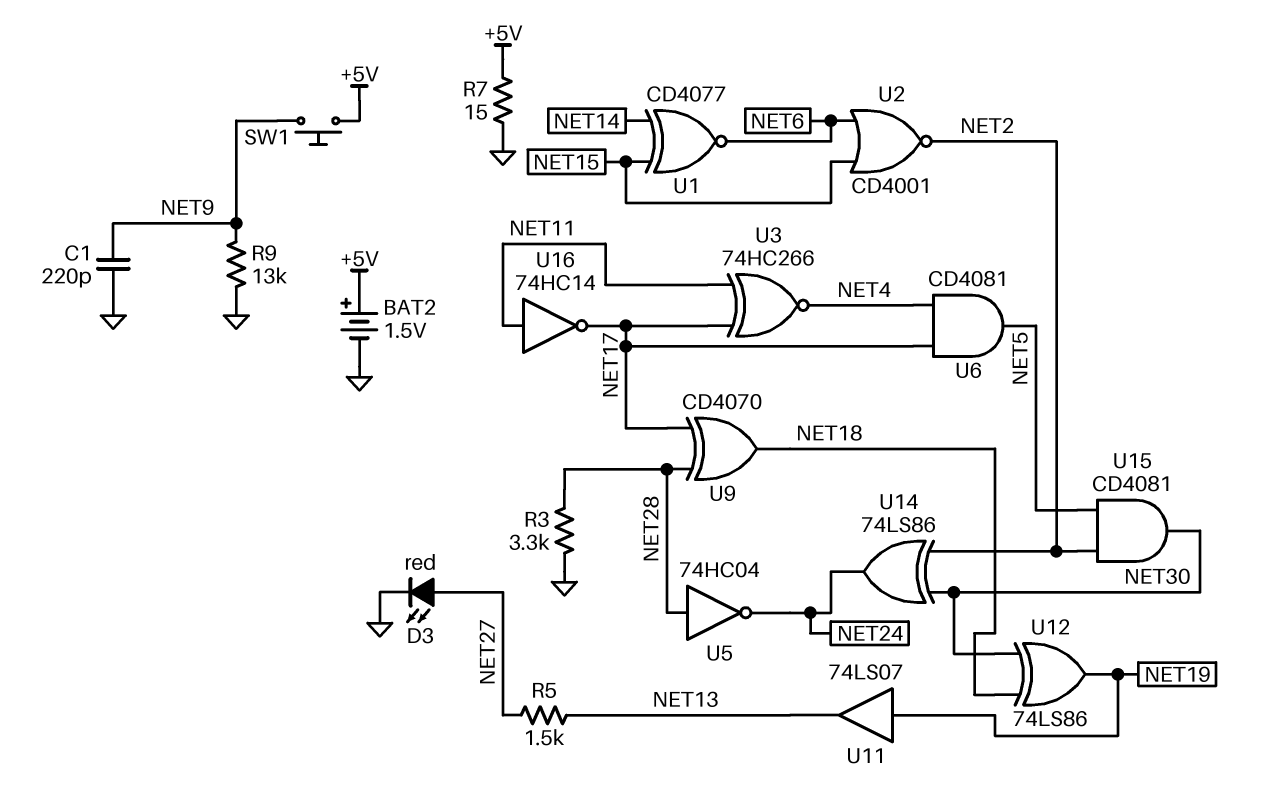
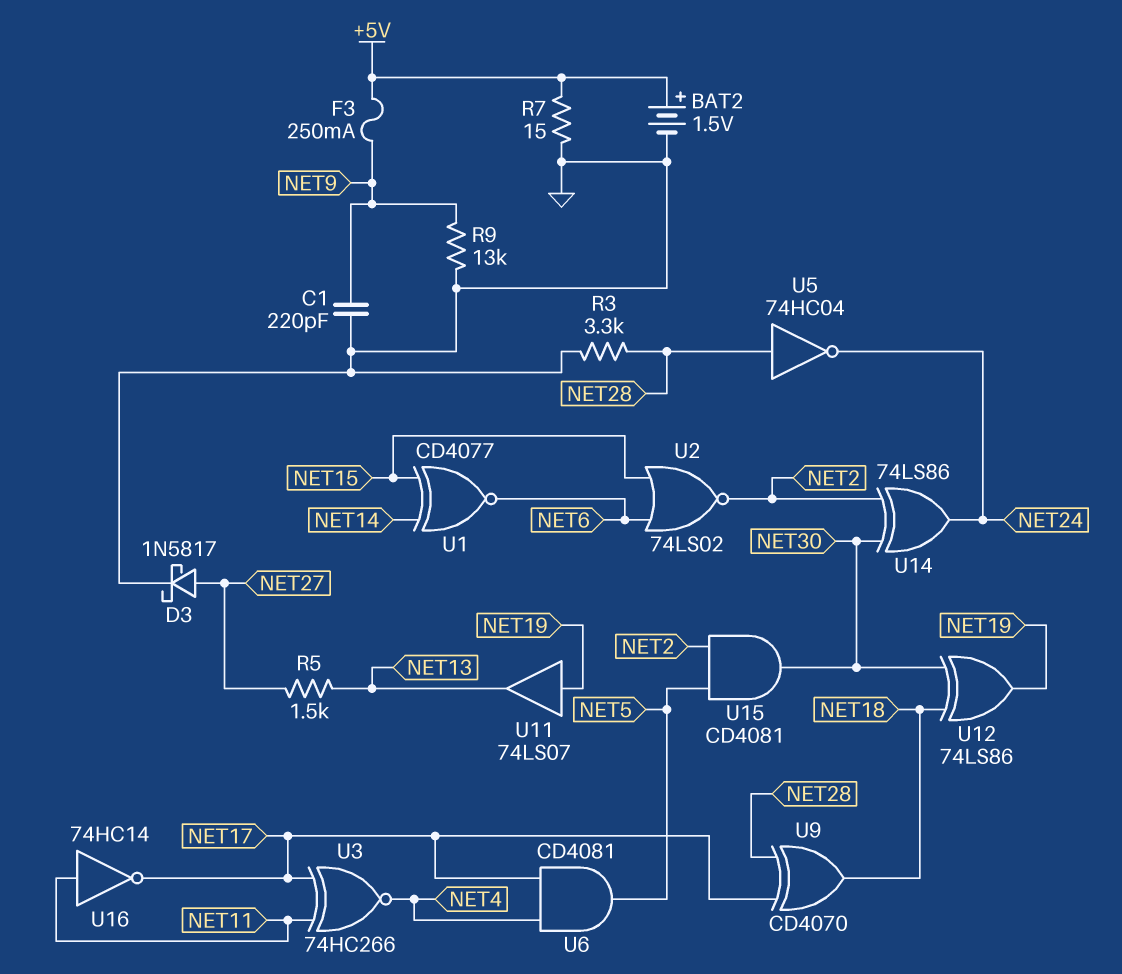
D3: LED red (A NET27, K GND) -> schottky 1N5817 (A NET27, K GND)
F3: none -> 250mA (+5V, NET9)
SW1: button (+5V, NET9) -> none
U2: NOR CD4001 (in NET6, in NET15, out NET2) -> NOR 74LS02 (in NET6, in NET15, out NET2)

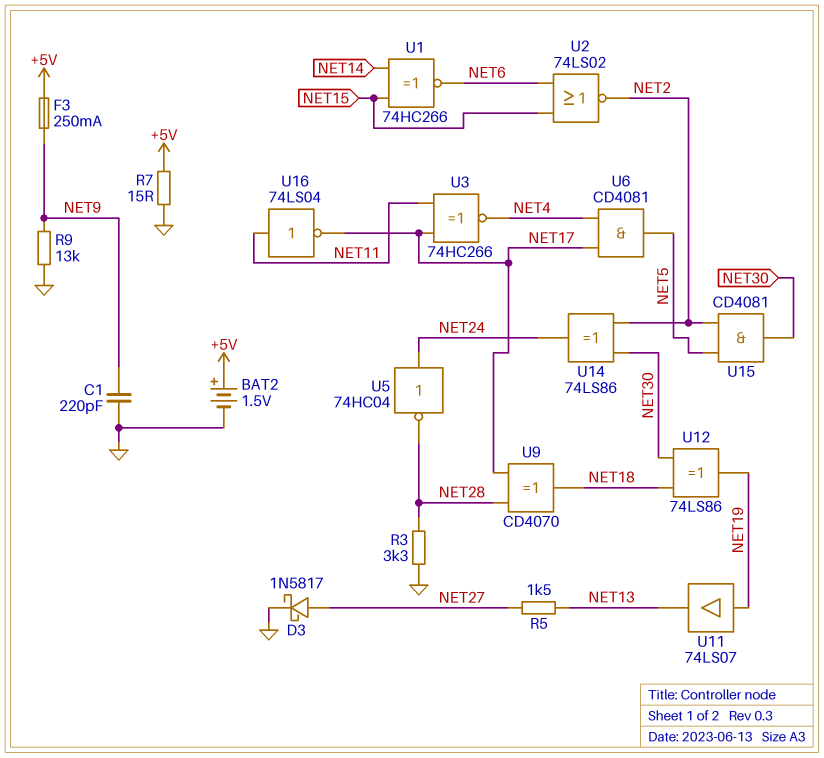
U1: XNOR CD4077 (in NET14, in NET15, out NET6) -> XNOR 74HC266 (in NET14, in NET15, out NET6)
U5: NOT 74HC04 (in NET28, out NET24) -> NOT 74HC04 (in NET24, out NET28)
U16: NOT 74HC14 (in NET11, out NET17) -> NOT 74LS04 (in NET11, out NET17)

